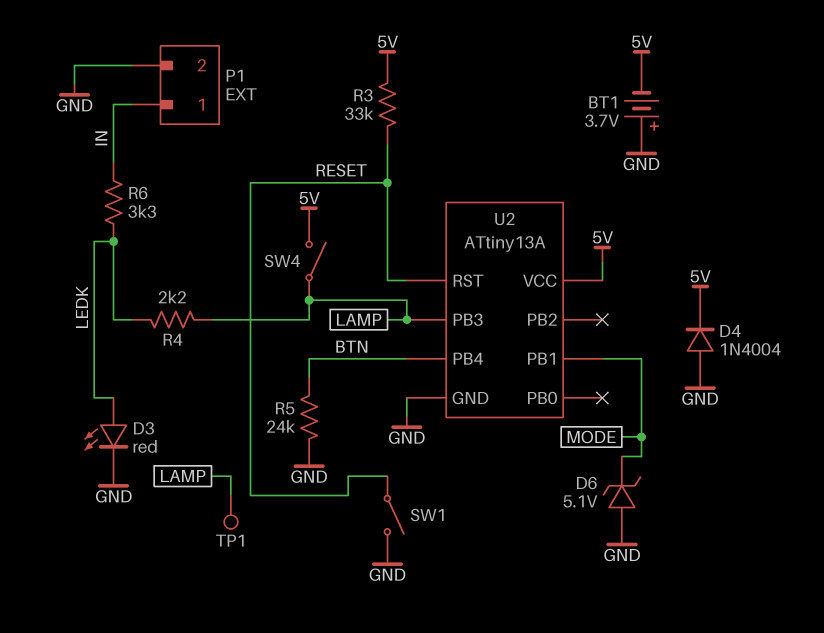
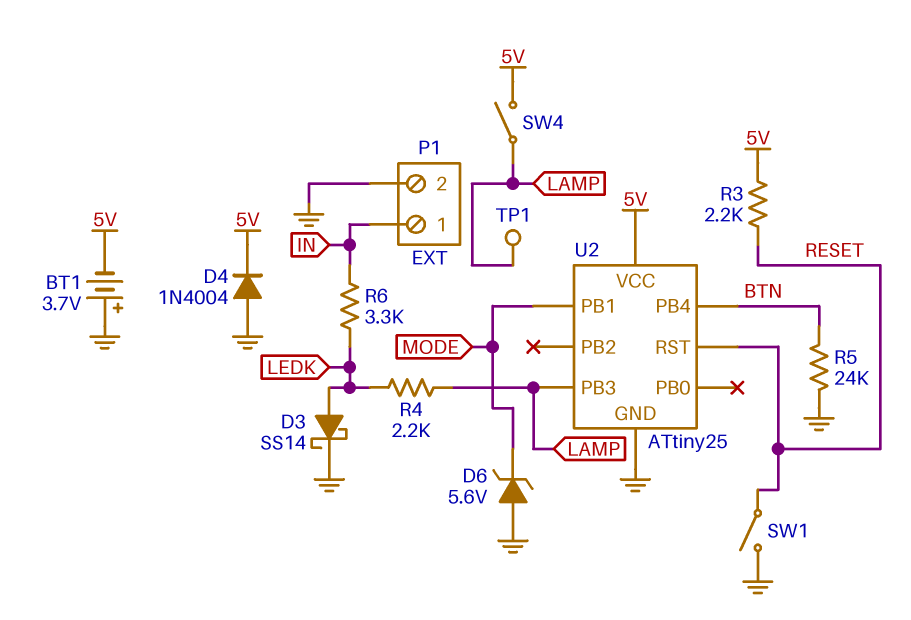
D3: LED red (A LEDK, K GND) -> schottky SS14 (A LEDK, K GND)
D6: zener 5.1V (A GND, K MODE) -> zener 5.6V (A GND, K MODE)
R3: 33k (5V, RESET) -> 2.2k (5V, RESET)
U2: ATtiny13A -> ATtiny25

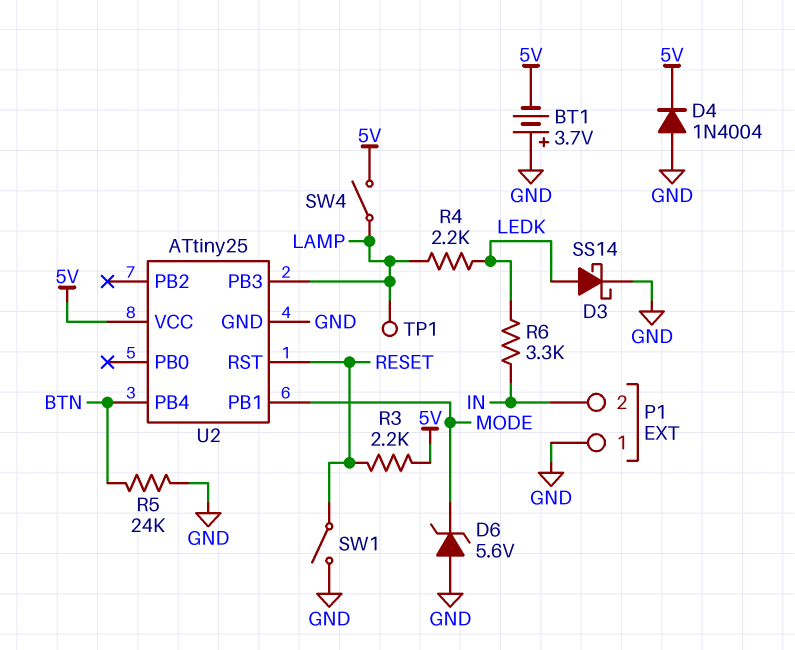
P1 pin 1: IN -> GND
P1 pin 2: GND -> IN

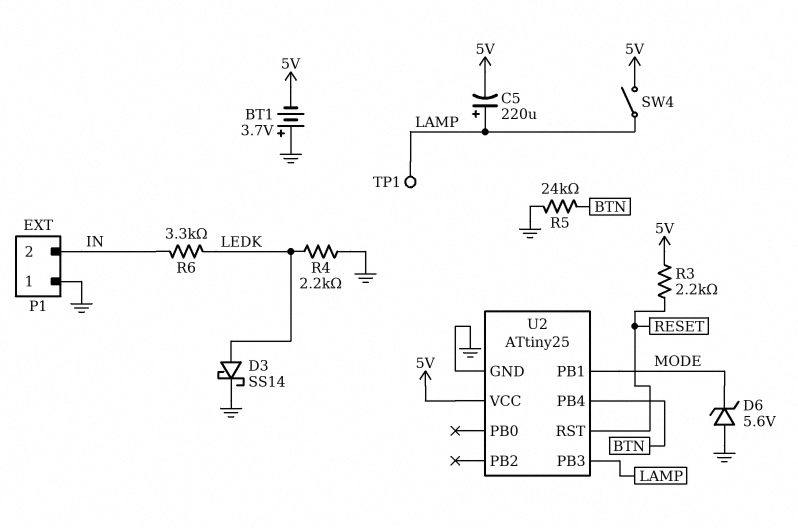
C5: none -> 220uF (plus LAMP, minus 5V)
D4: diode 1N4004 (A GND, K 5V) -> none
R4: 2.2k (LAMP, LEDK) -> 2.2k (GND, LEDK)
SW1: switch (GND, RESET) -> none

